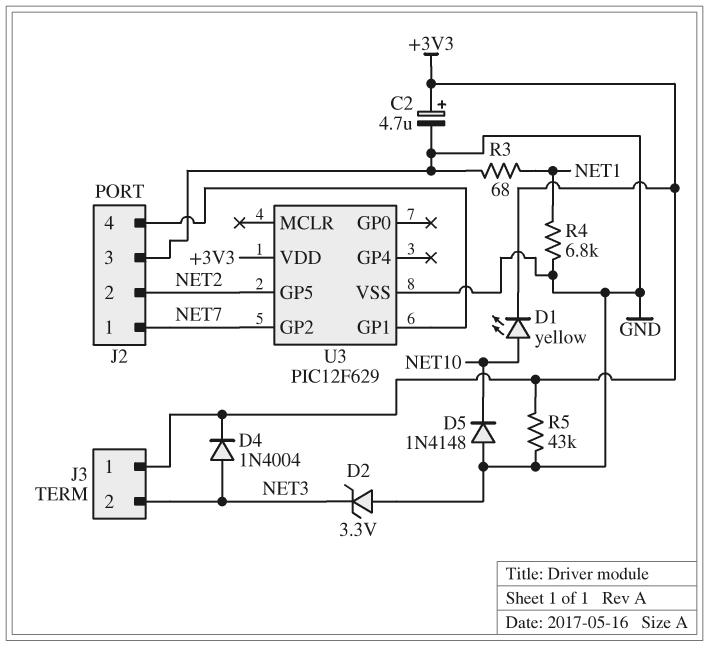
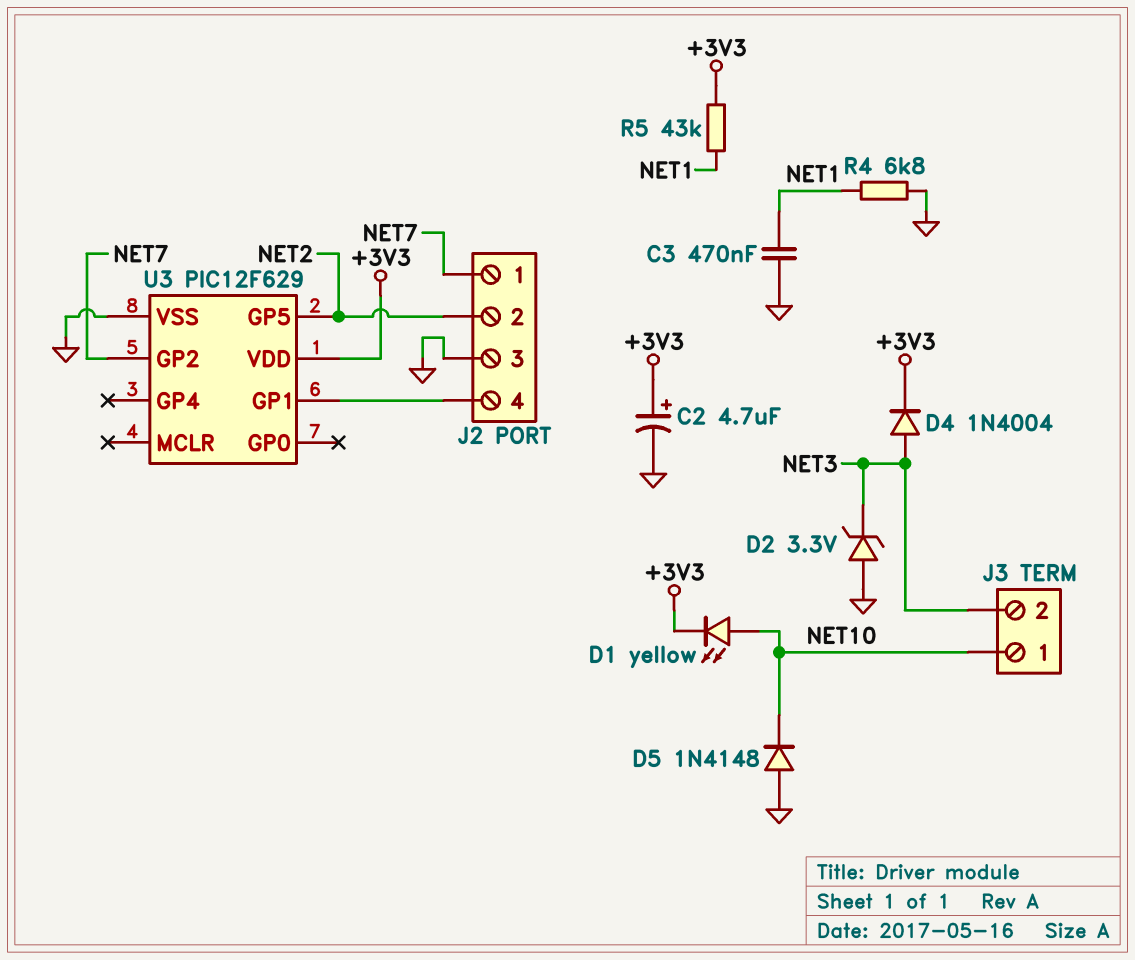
C3: none -> 470nF (GND, NET1)
J3 pin 1: +3V3 -> NET10
R3: 68 (GND, NET1) -> none
R5: 43k (+3V3, GND) -> 43k (+3V3, NET1)

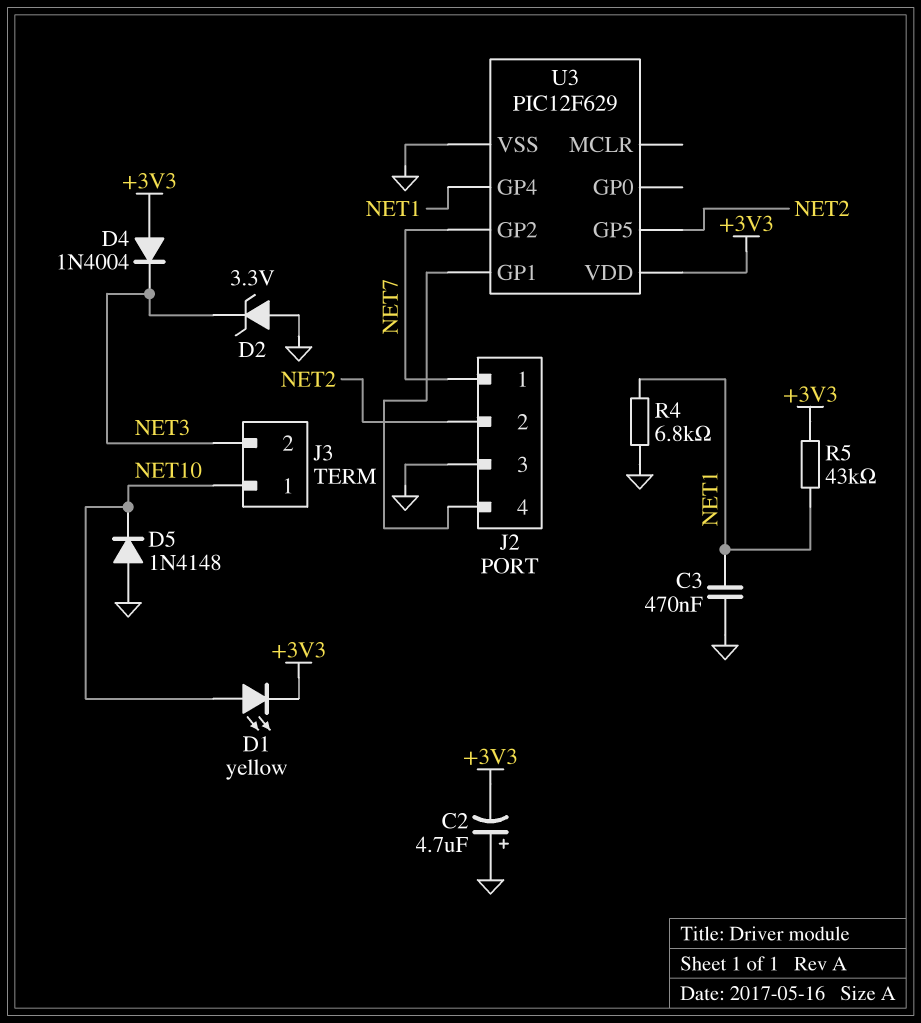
C2: 4.7uF (plus +3V3, minus GND) -> 4.7uF (plus GND, minus +3V3)
D4: diode 1N4004 (A NET3, K +3V3) -> diode 1N4004 (A +3V3, K NET3)
U3 pin GP4: none -> NET1

